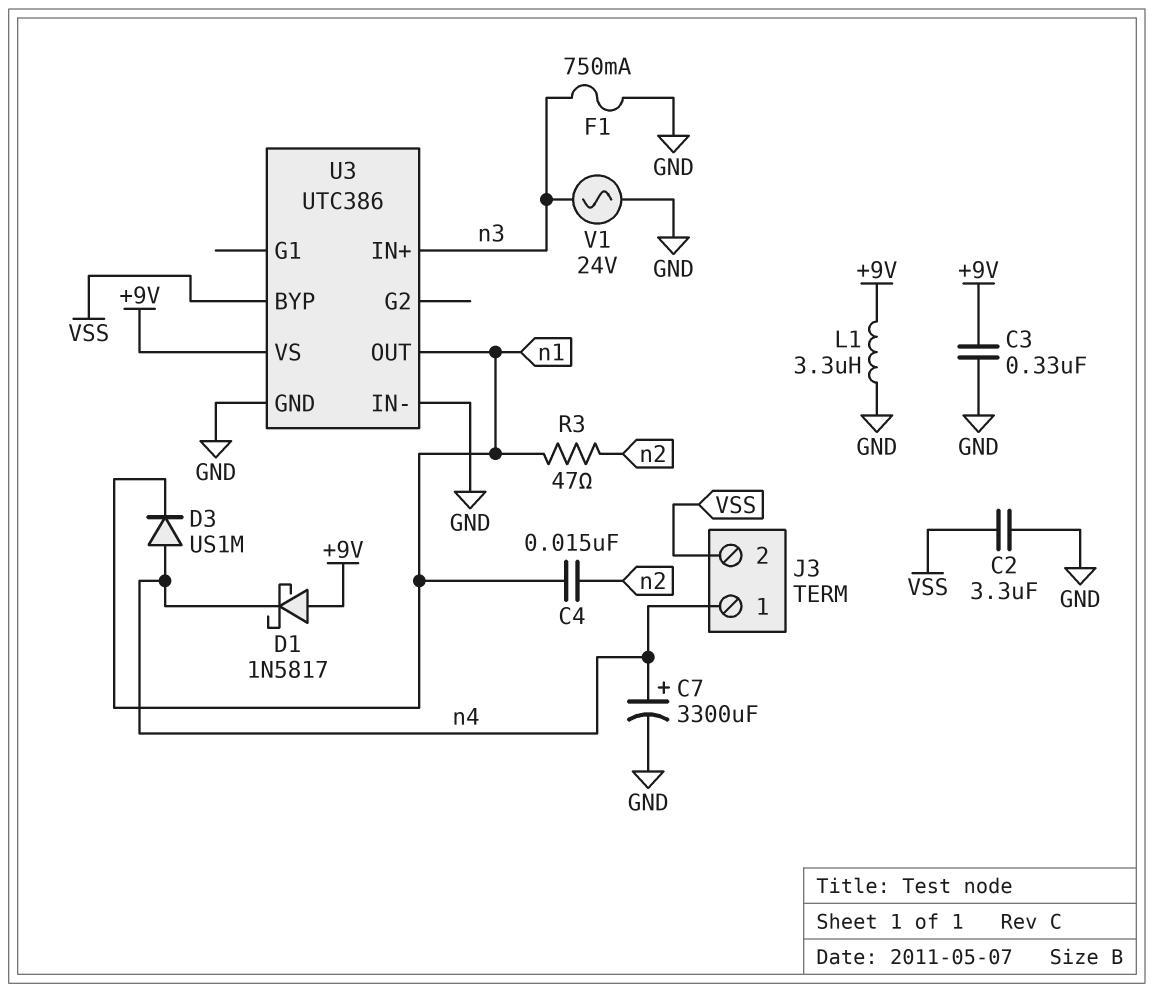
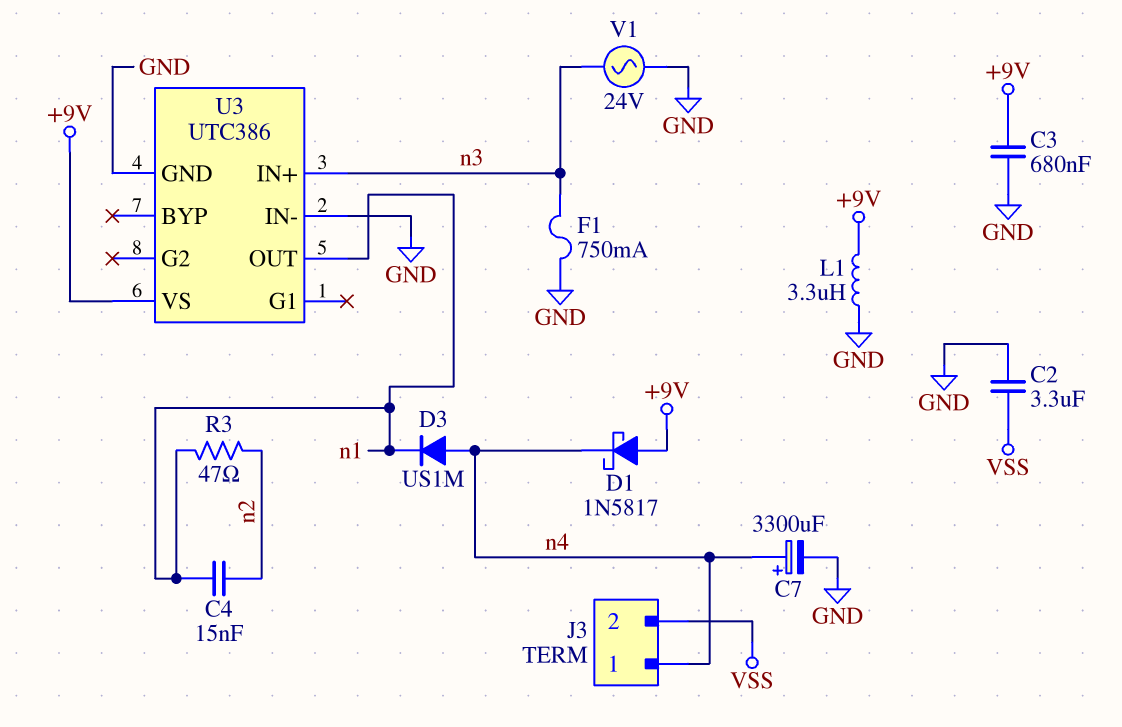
C3: 330nF (+9V, GND) -> 680nF (+9V, GND)
U3 pin BYP: VSS -> none

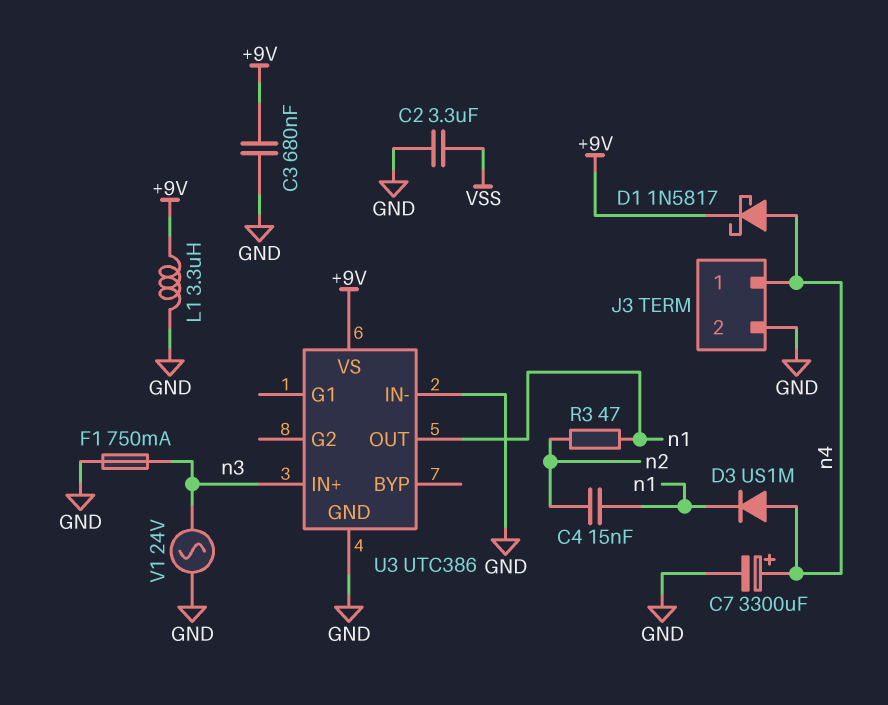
D1: schottky 1N5817 (A +9V, K n4) -> schottky 1N5817 (A n4, K +9V)
J3 pin 2: VSS -> GND

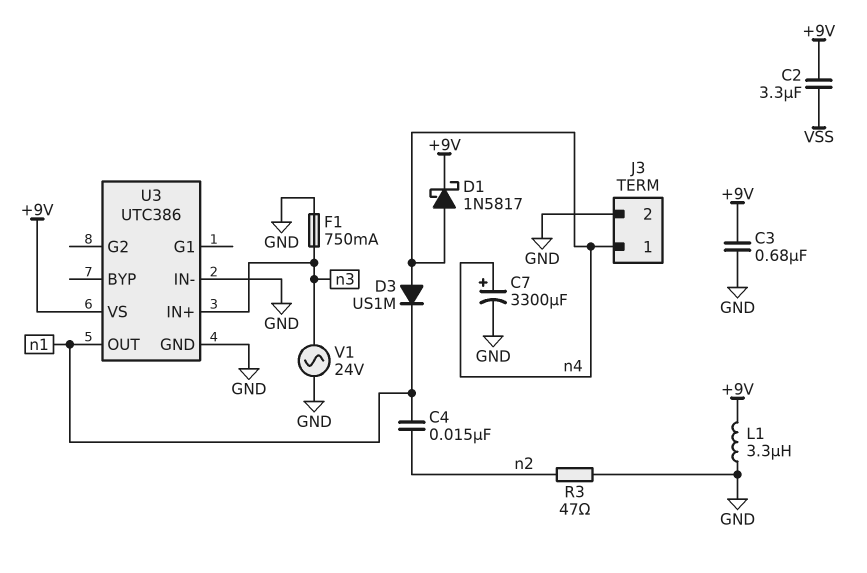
C2: 3.3uF (GND, VSS) -> 3.3uF (+9V, VSS)
R3: 47 (n1, n2) -> 47 (GND, n2)

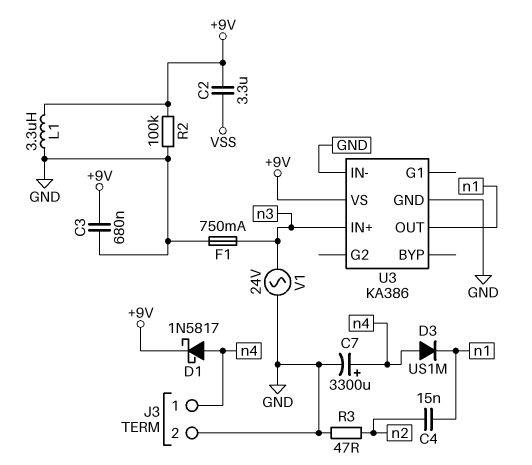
R2: none -> 100k (+9V, GND)
U3: UTC386 -> KA386

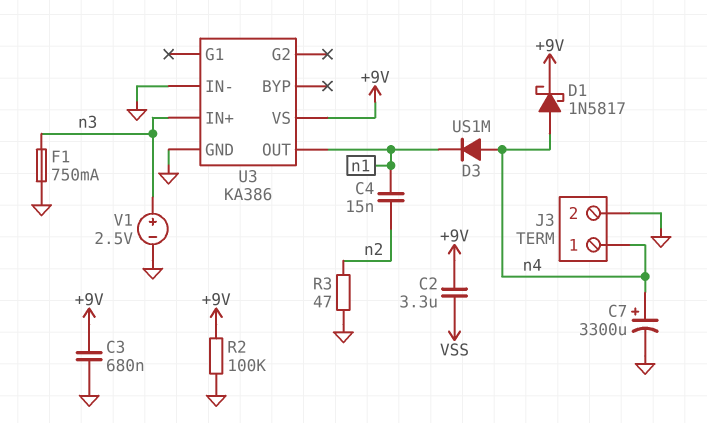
L1: 3.3uH (+9V, GND) -> none
V1: AC 24V (GND, n3) -> 2.5V (plus n3, minus GND)

